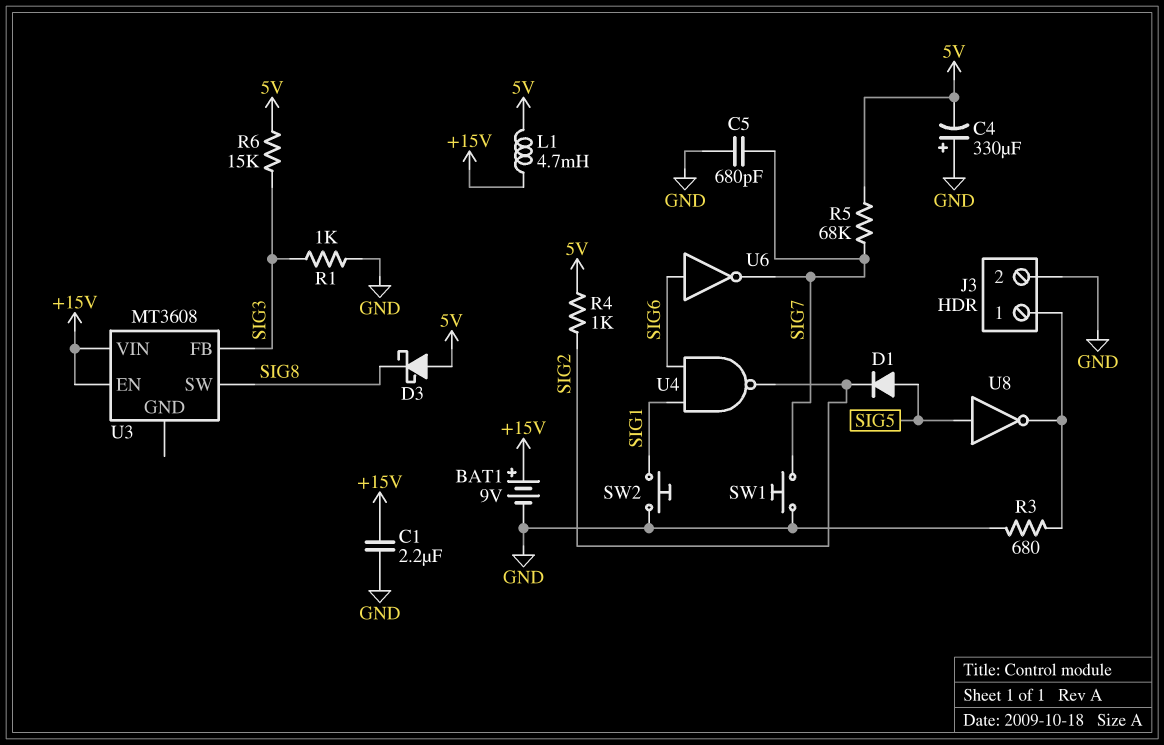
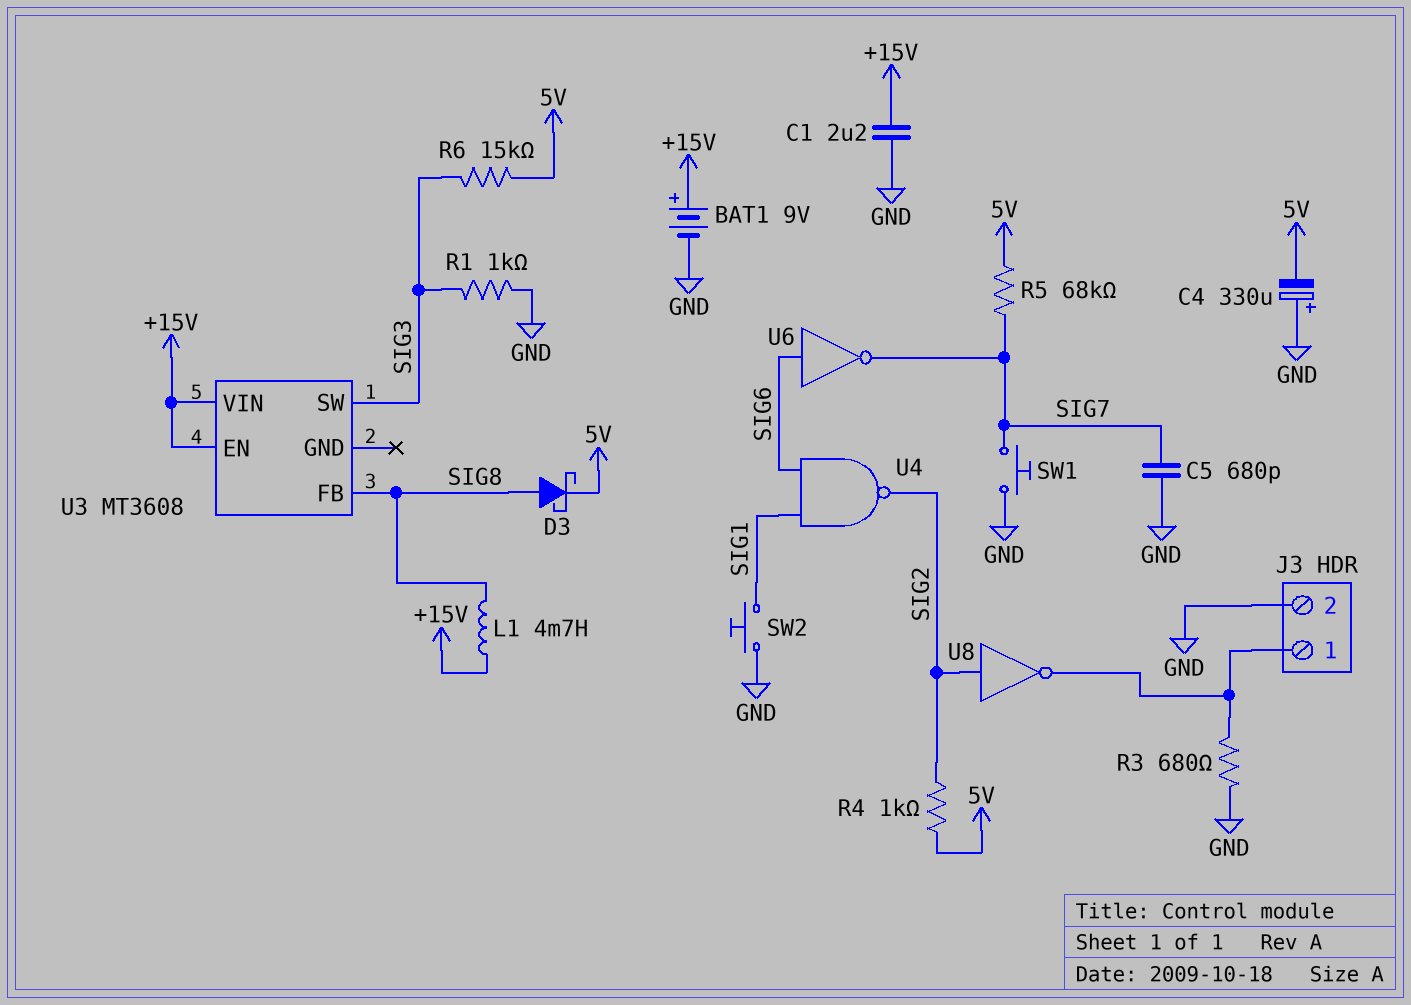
D1: diode (A SIG5, K SIG2) -> none
D3: schottky (A 5V, K SIG8) -> schottky (A SIG8, K 5V)
L1: 4.7mH (+15V, 5V) -> 4.7mH (+15V, SIG8)
U3 pin FB: SIG3 -> SIG8
U3 pin SW: SIG8 -> SIG3
U8: NOT (in SIG5, out J3/1) -> NOT (in SIG2, out J3/1)

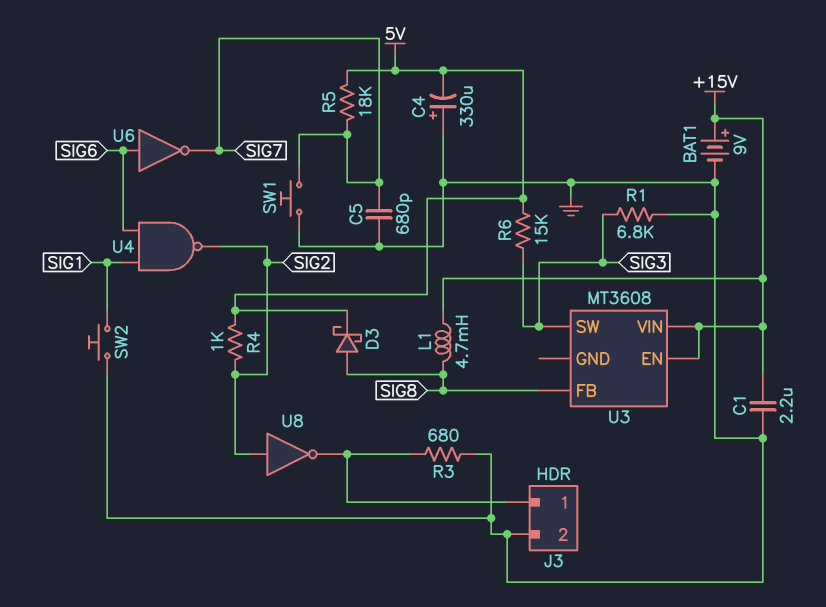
R1: 1k (GND, SIG3) -> 6.8k (GND, SIG3)
R5: 68k (5V, SIG7) -> 18k (5V, SIG7)

